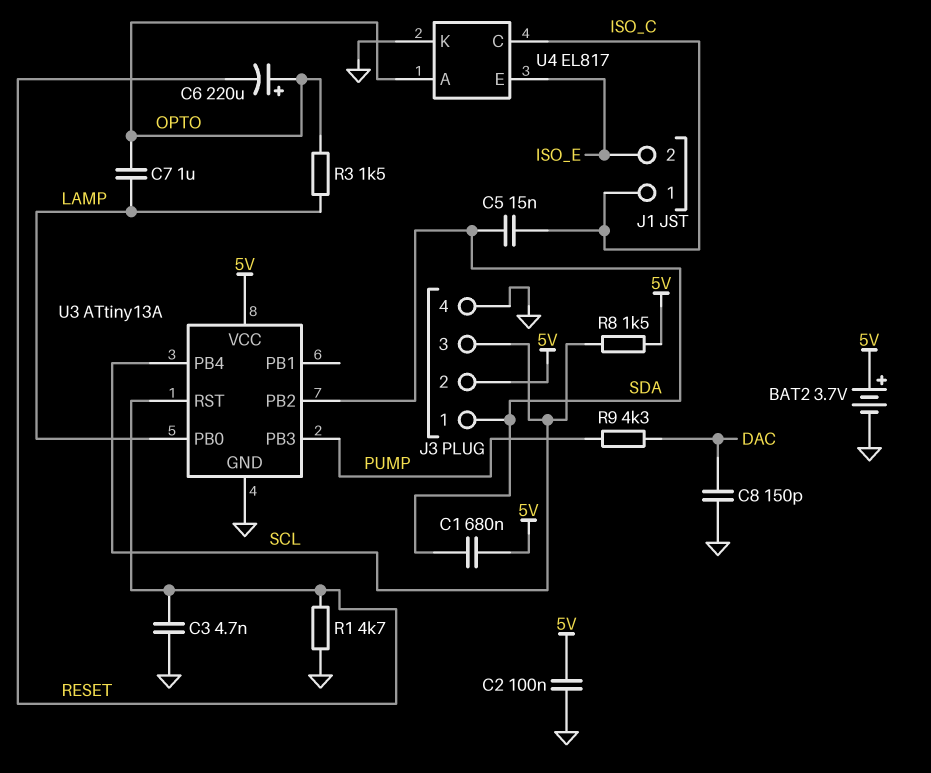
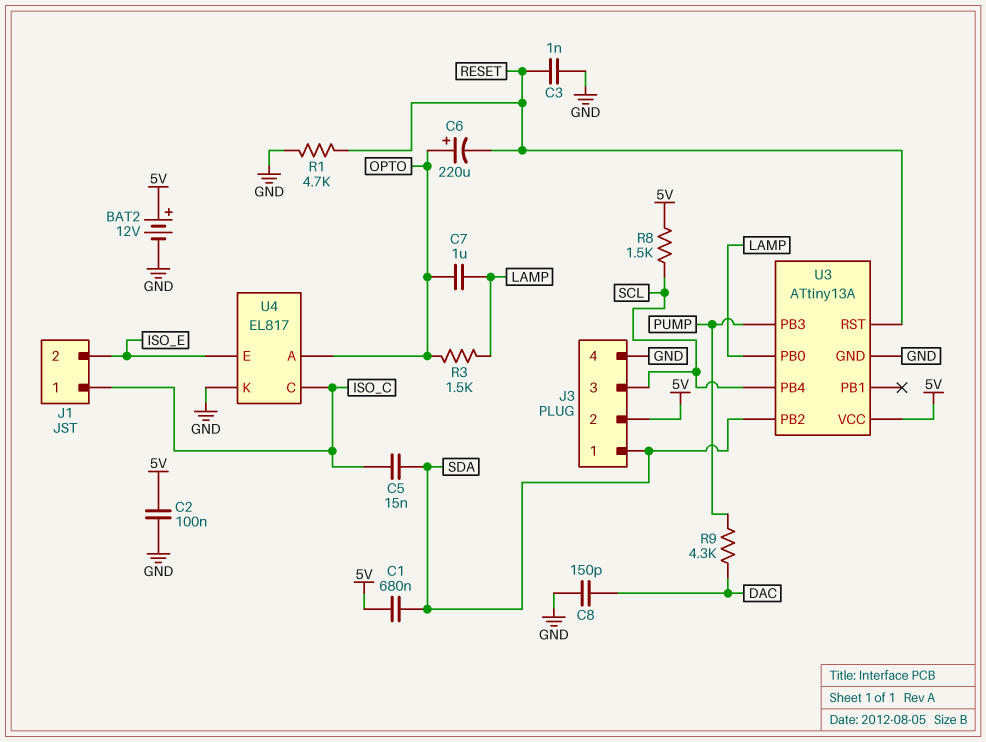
BAT2: 3.7V (plus 5V, minus GND) -> 12V (plus 5V, minus GND)
C3: 4.7nF (GND, RESET) -> 1nF (GND, RESET)

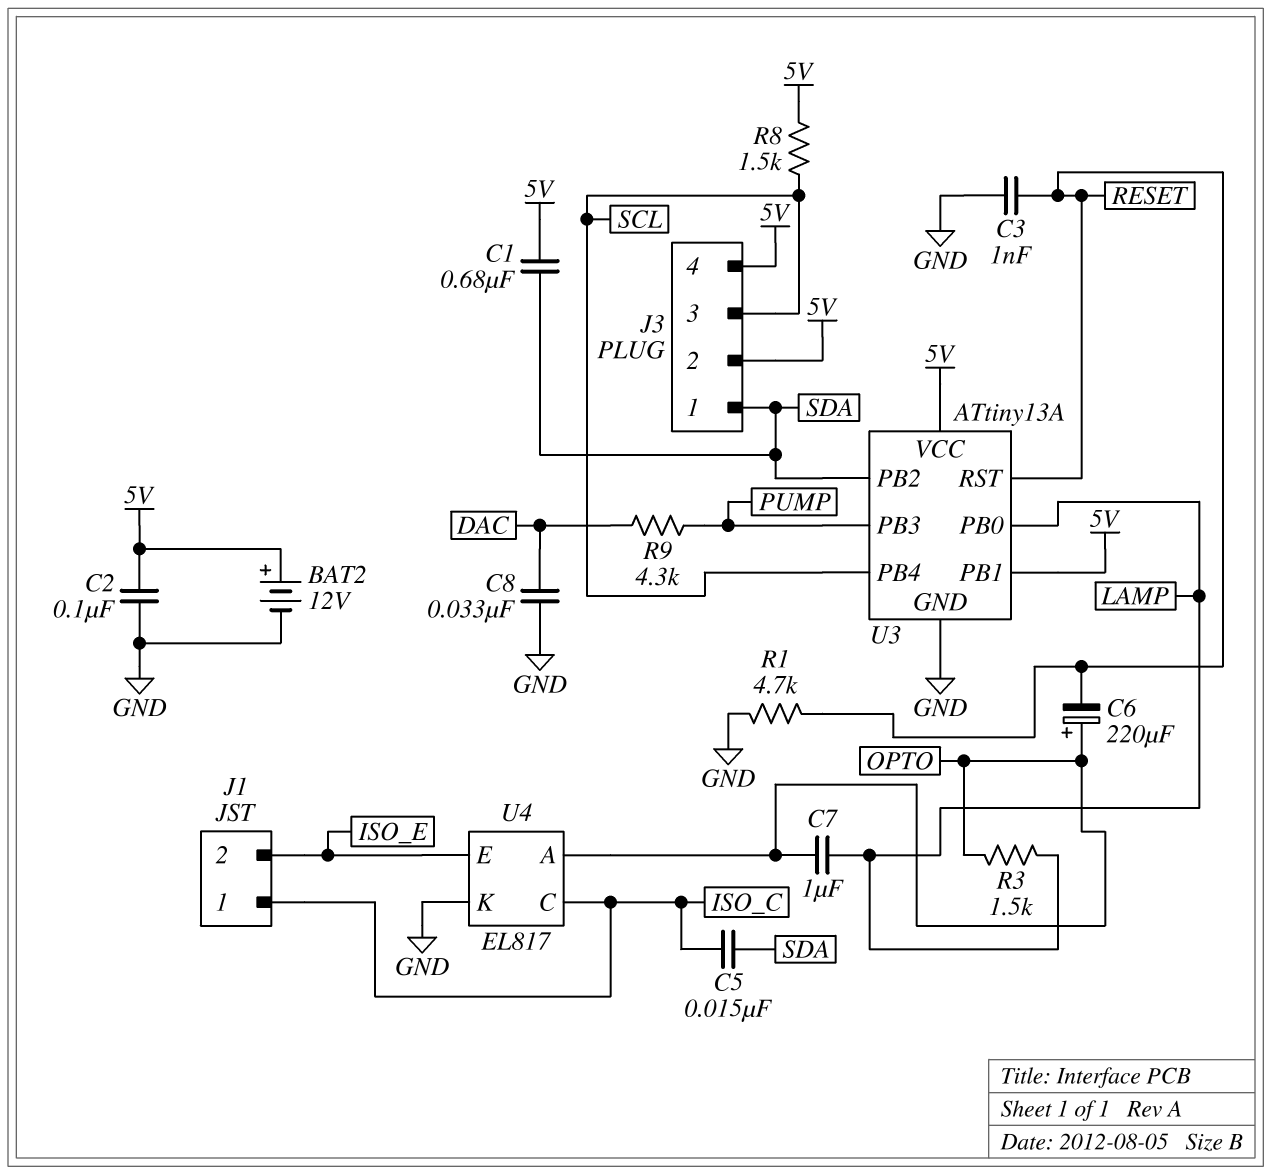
C8: 150pF (DAC, GND) -> 33nF (DAC, GND)
J3 pin 4: GND -> 5V
U3 pin PB1: none -> 5V

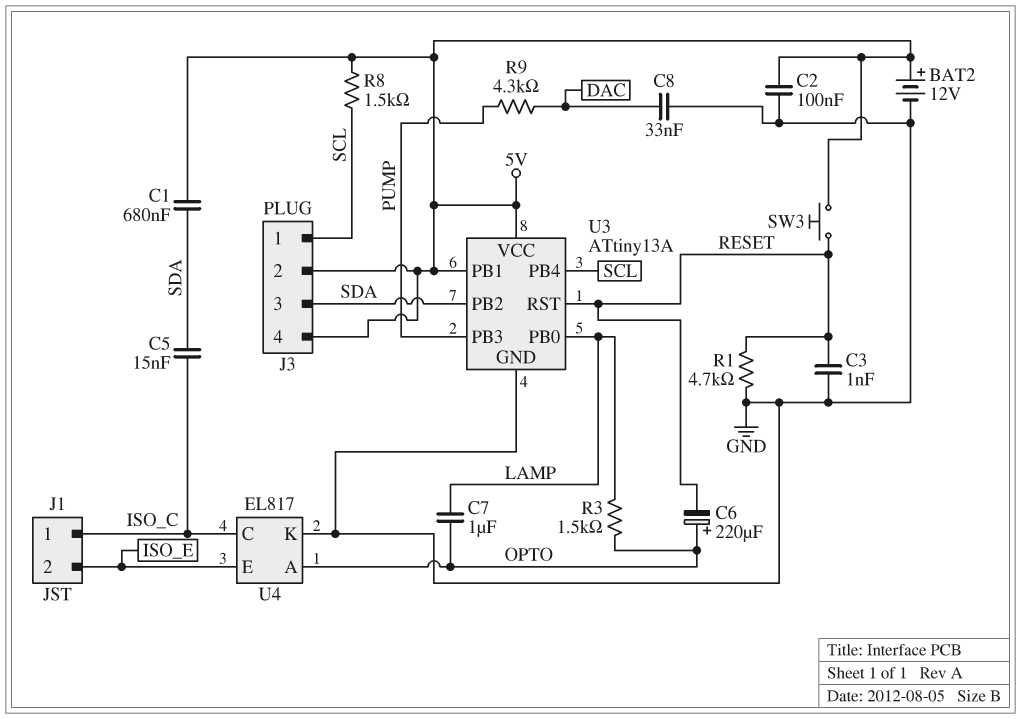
J3 pin 1: SDA -> SCL
J3 pin 3: SCL -> SDA
SW3: none -> button (5V, RESET)

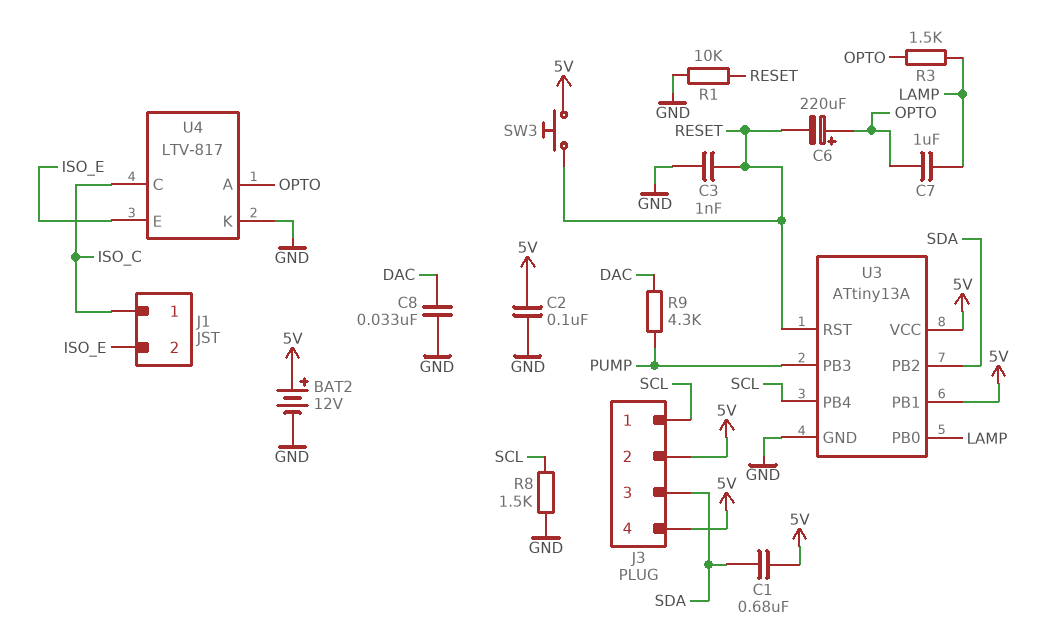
C5: 15nF (ISO_C, SDA) -> none
R1: 4.7k (GND, RESET) -> 10k (GND, RESET)
R8: 1.5k (5V, SCL) -> 1.5k (GND, SCL)
U4: EL817 -> LTV-817

